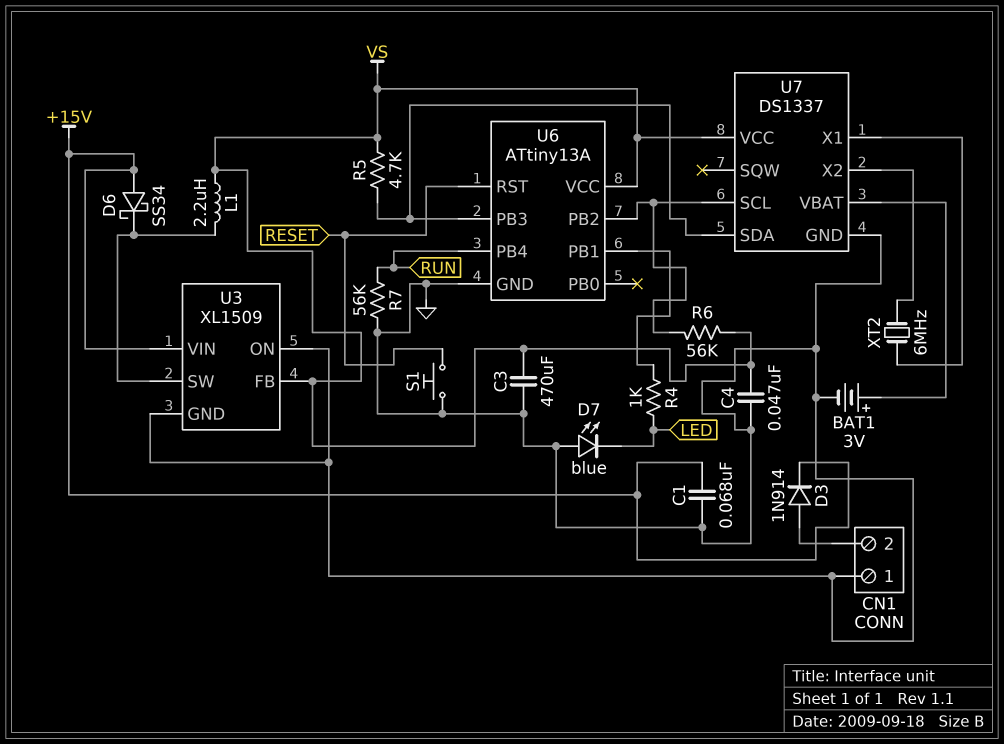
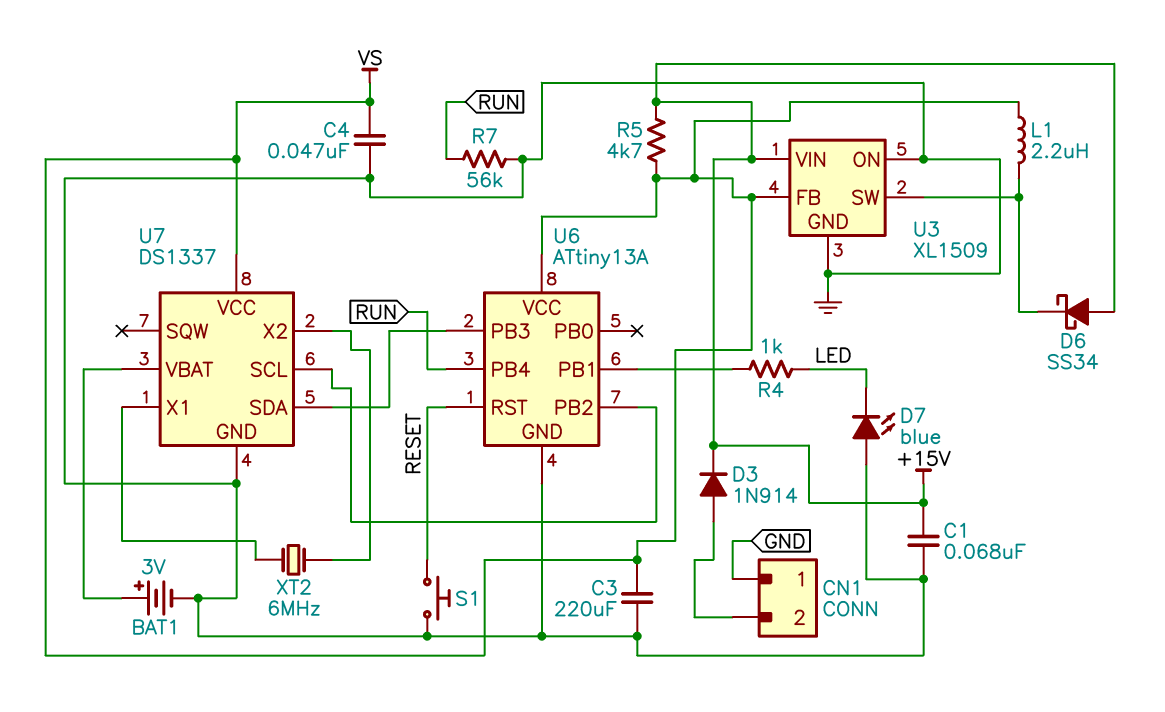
C3: 470uF (GND, VS) -> 220uF (GND, VS)
R5: 4.7k (U6/PB3, VS) -> 4.7k (+15V, VS)
R6: 56k (U6/PB2, VS) -> none

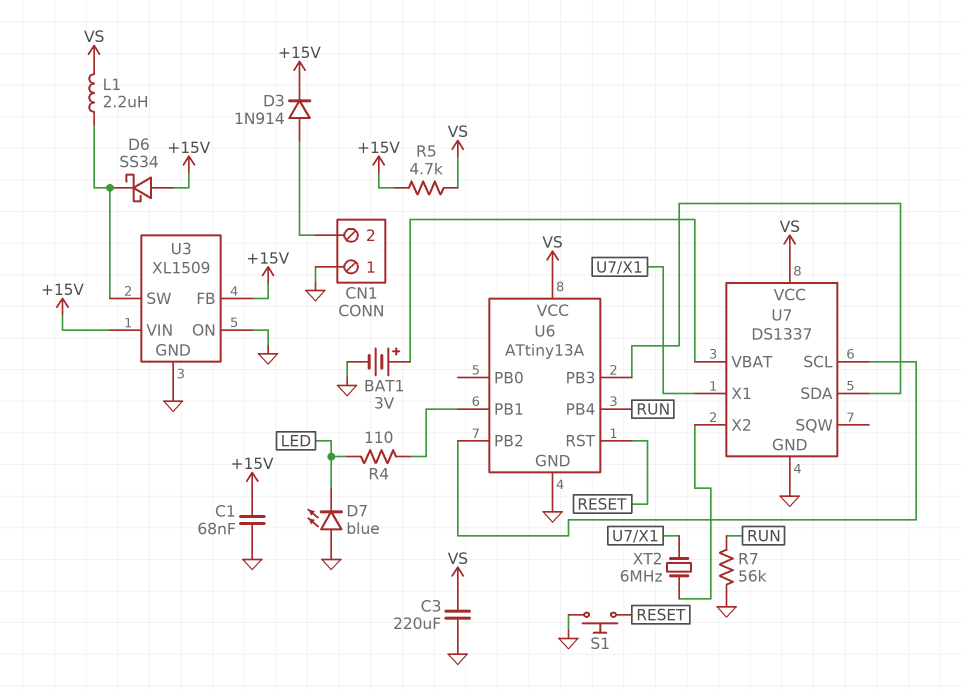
C4: 47nF (GND, VS) -> none
R4: 1k (LED, U6/PB1) -> 110 (LED, U6/PB1)
U3 pin FB: VS -> +15V

